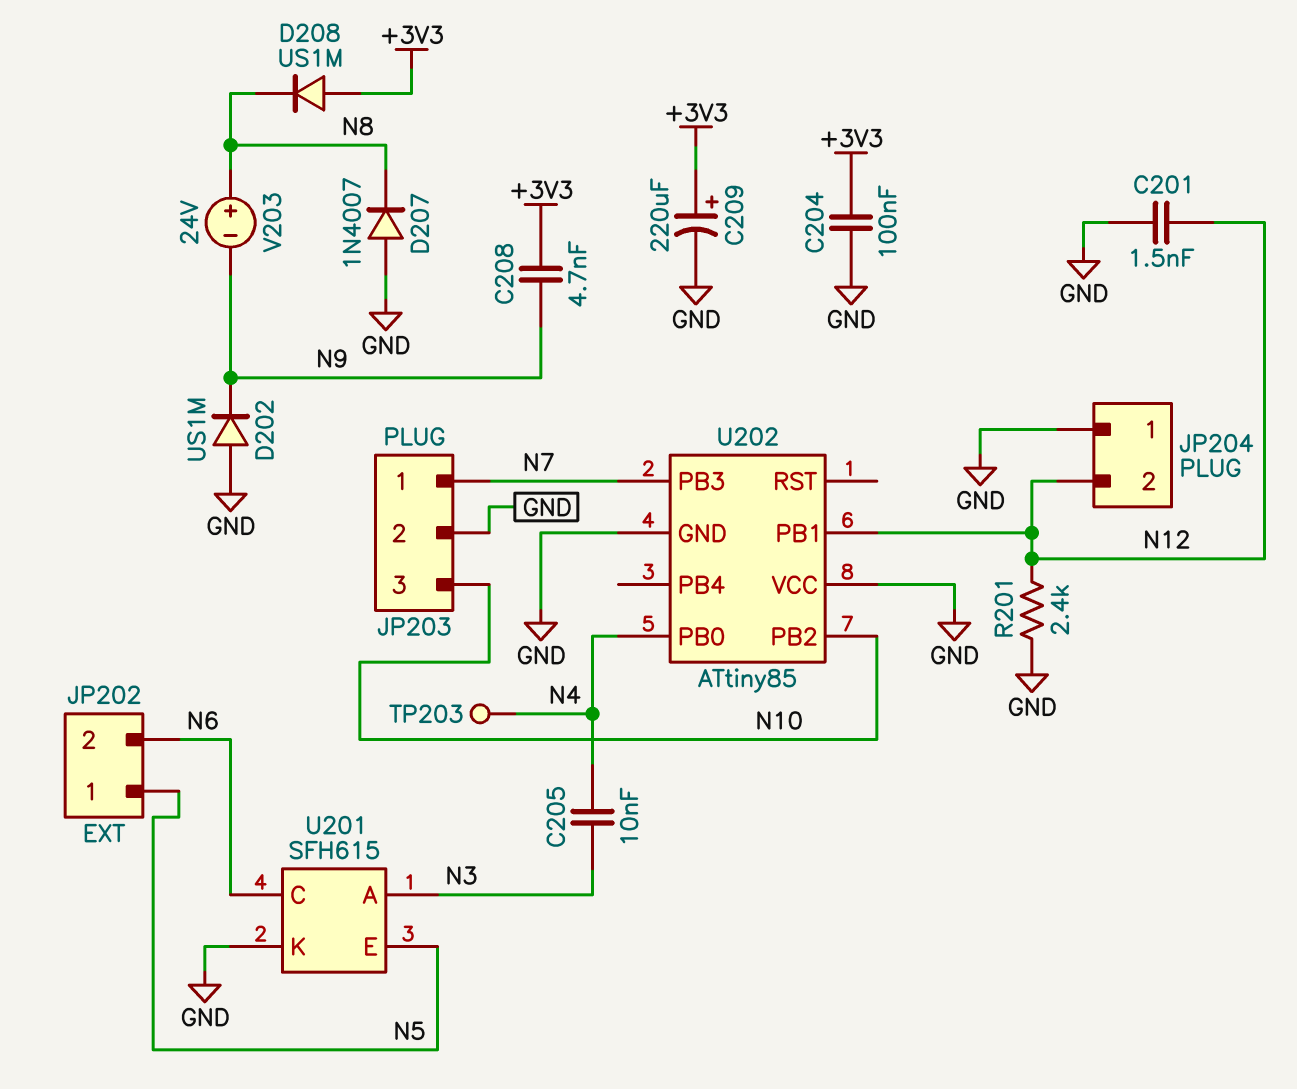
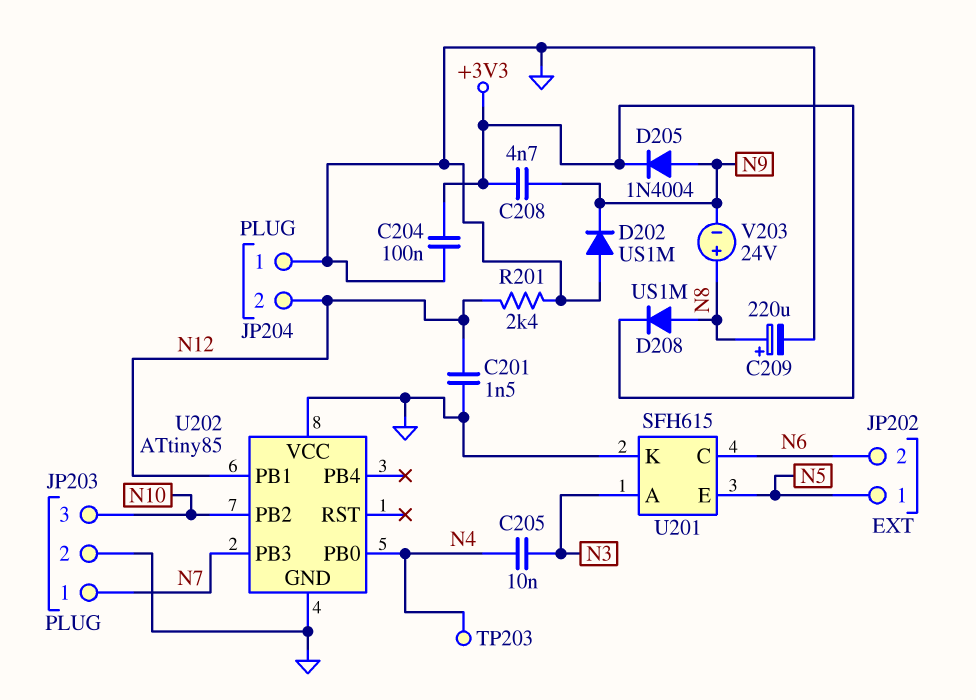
C209: 220uF (plus +3V3, minus GND) -> 220uF (plus N8, minus GND)
D205: none -> diode 1N4004 (A N9, K +3V3)
D207: diode 1N4007 (A GND, K N8) -> none
D208: diode US1M (A +3V3, K N8) -> diode US1M (A N8, K +3V3)

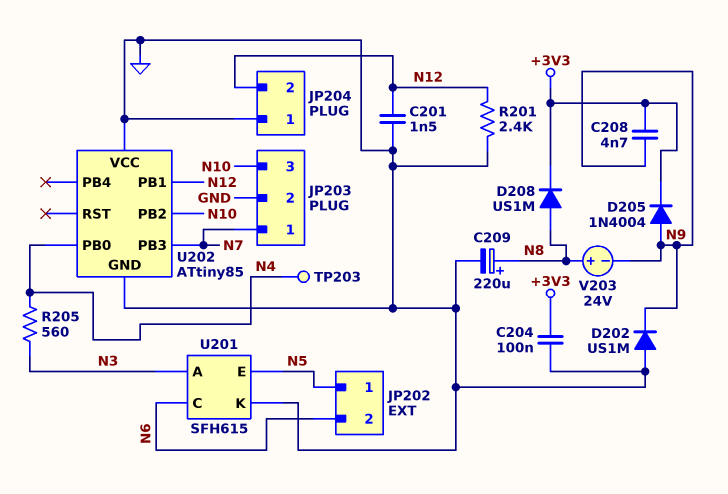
C205: 10nF (N3, N4) -> none
R205: none -> 560 (N3, N4)

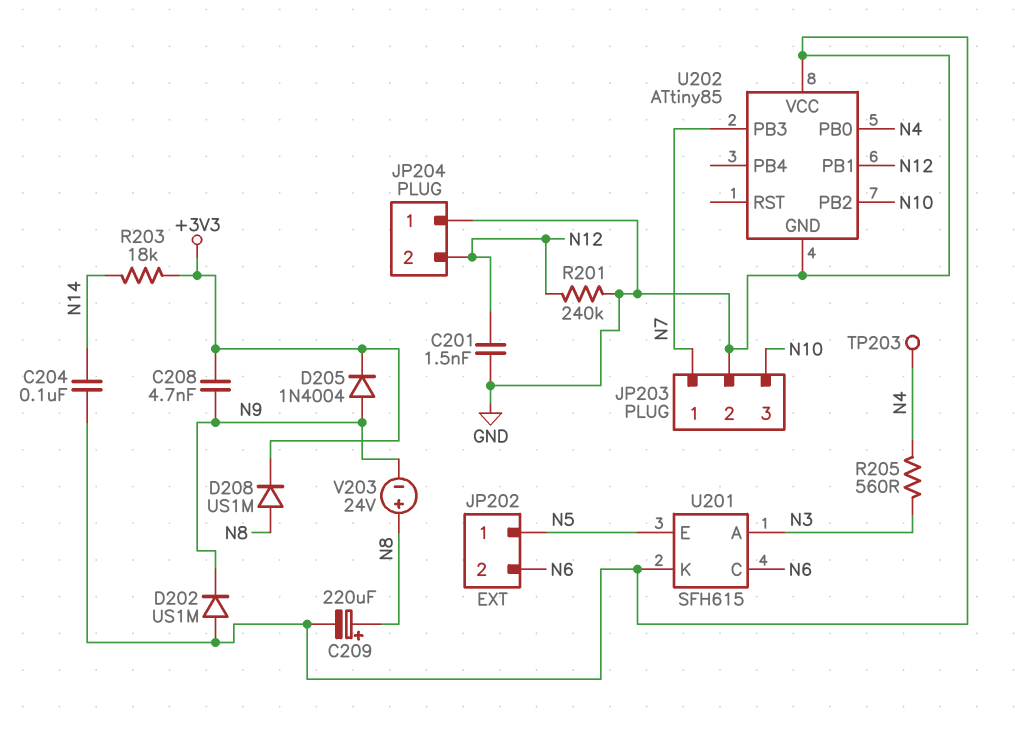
C204: 100nF (+3V3, GND) -> 100nF (GND, N14)
R201: 2.4k (GND, N12) -> 240k (GND, N12)
R203: none -> 18k (+3V3, N14)

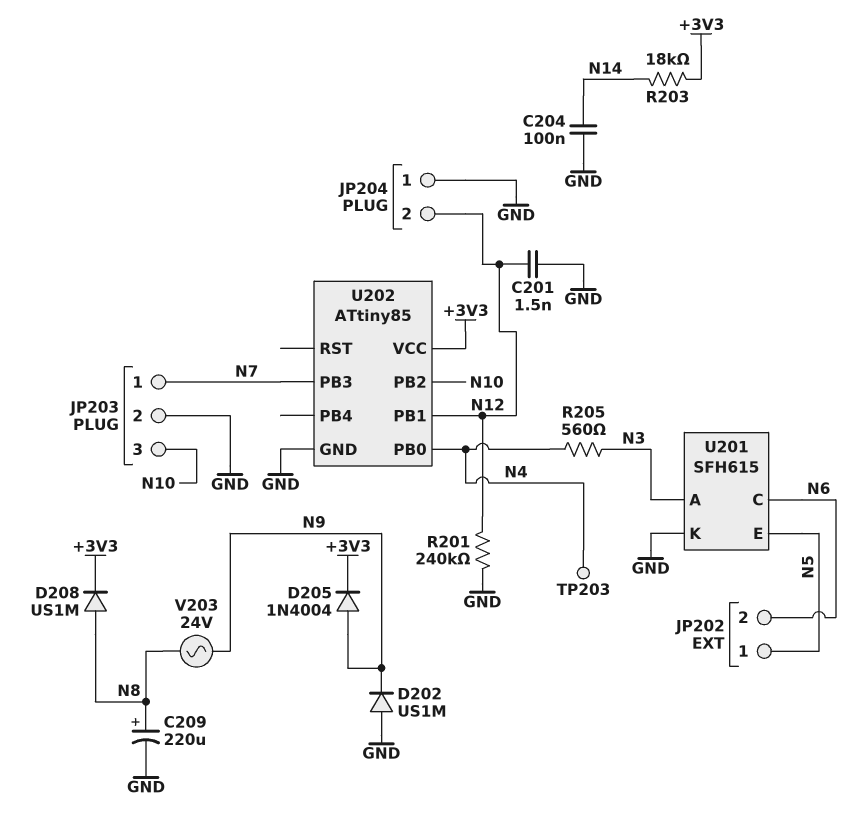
C208: 4.7nF (+3V3, N9) -> none
U202 pin VCC: GND -> +3V3
V203: 24V (plus N8, minus N9) -> AC 24V (N8, N9)

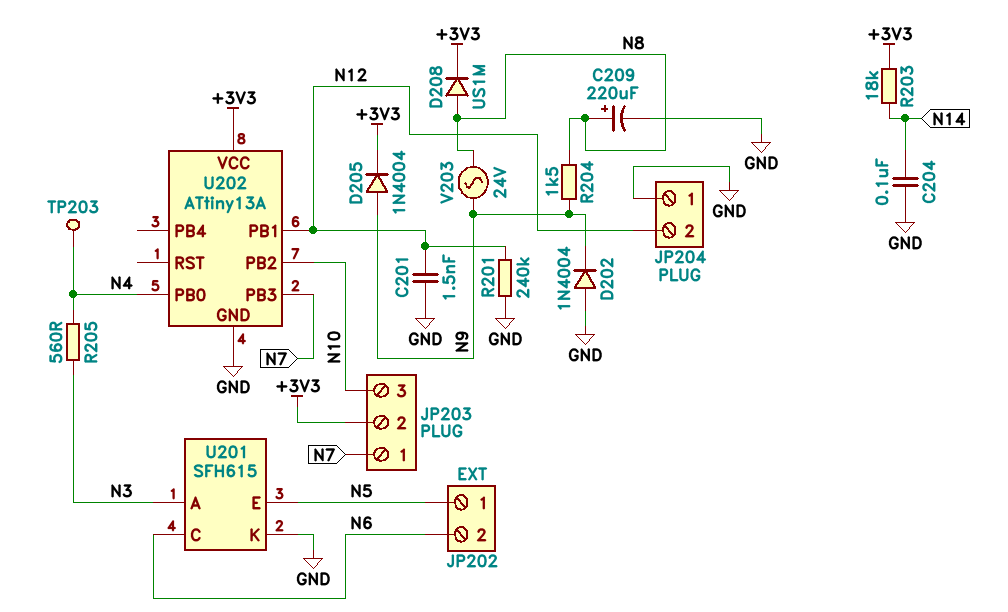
D202: diode US1M (A GND, K N9) -> diode 1N4004 (A GND, K N9)
JP203 pin 2: GND -> +3V3
R204: none -> 1.5k (N8, N9)
U202: ATtiny85 -> ATtiny13A

